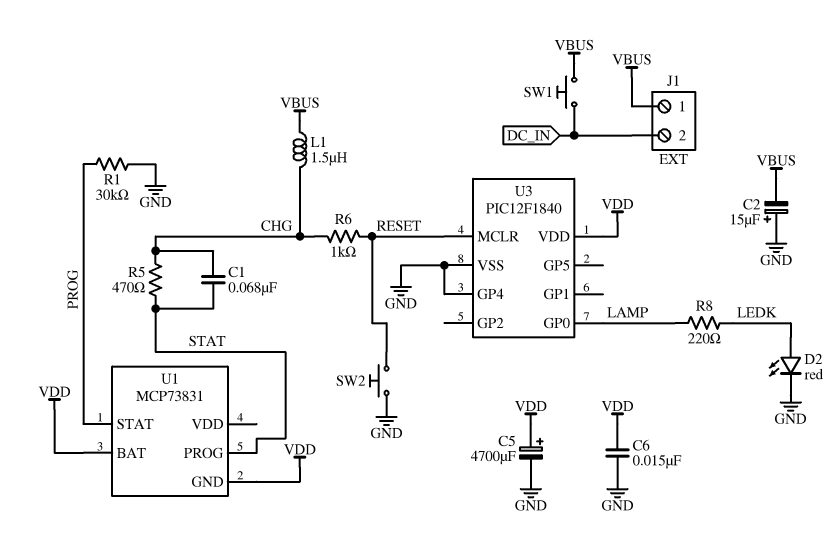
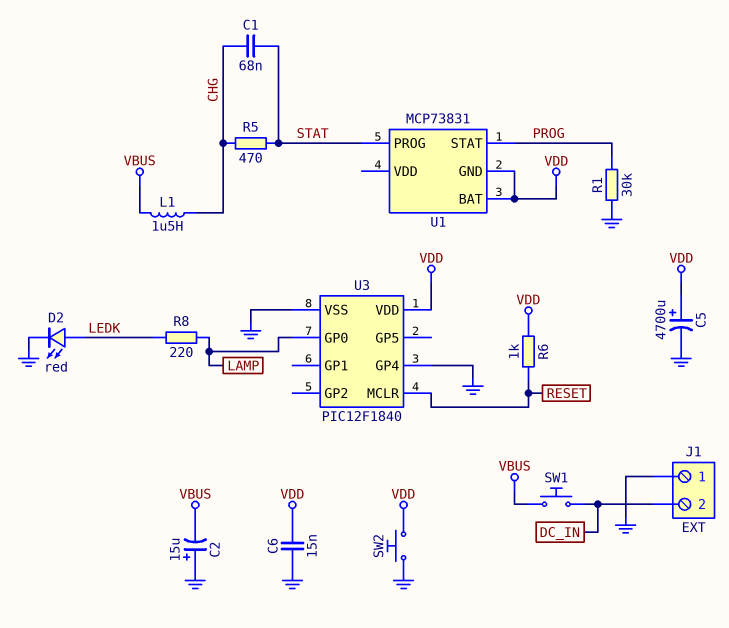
J1 pin 1: VBUS -> GND
R6: 1k (CHG, RESET) -> 1k (RESET, VDD)
SW2: button (GND, RESET) -> button (GND, VDD)

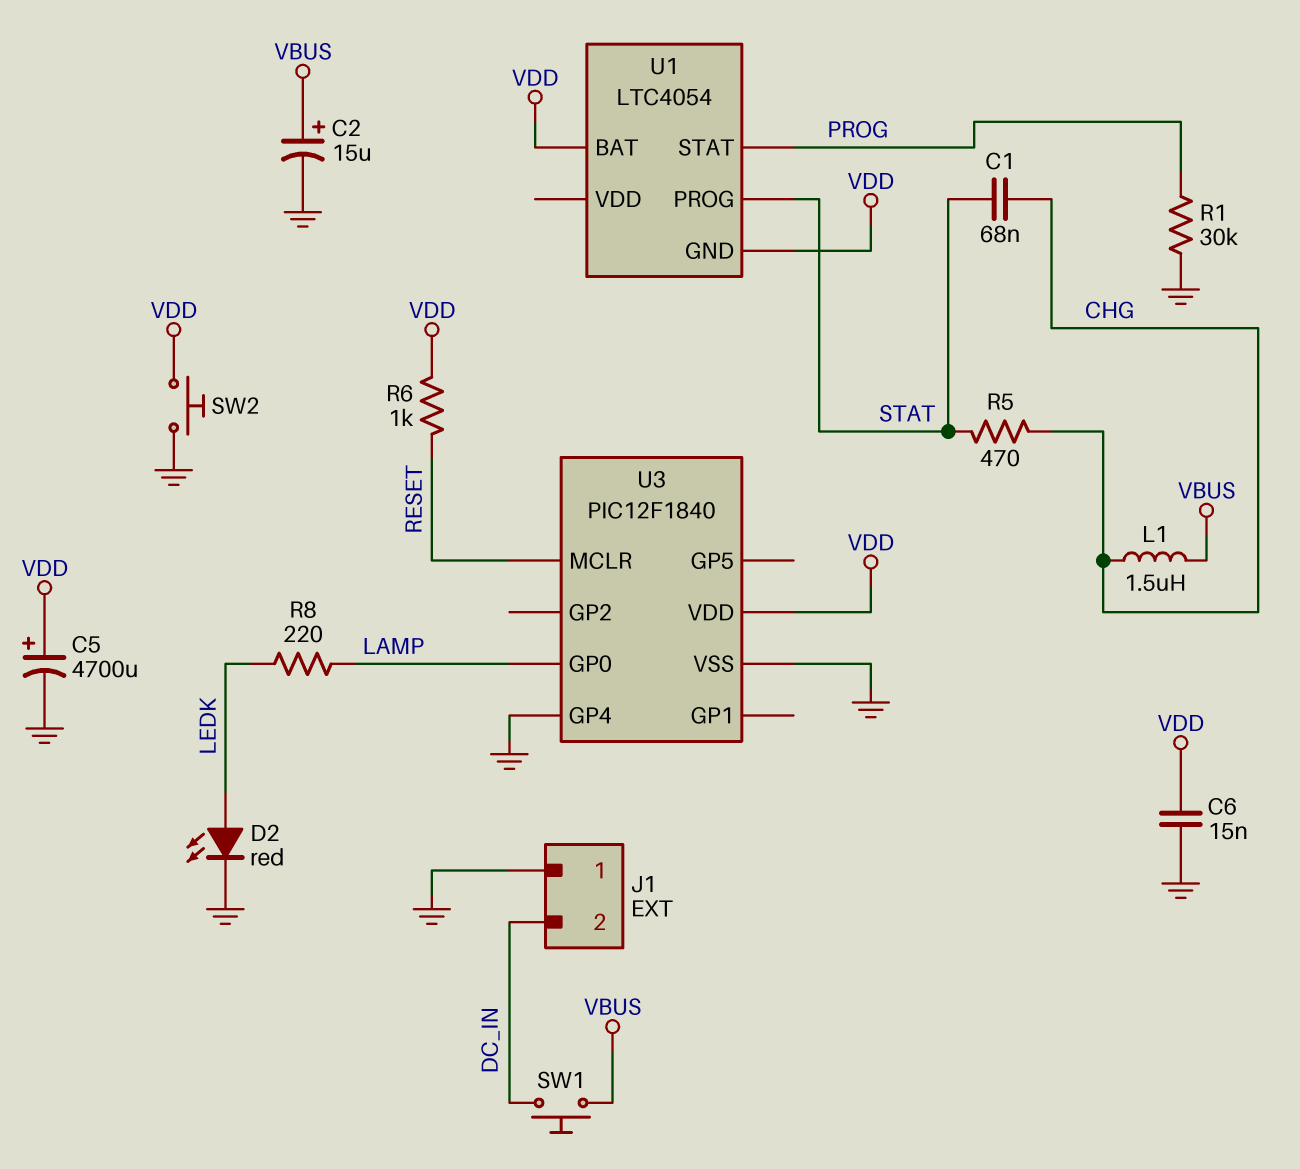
C2: 15uF (plus GND, minus VBUS) -> 15uF (plus VBUS, minus GND)
U1: MCP73831 -> LTC4054

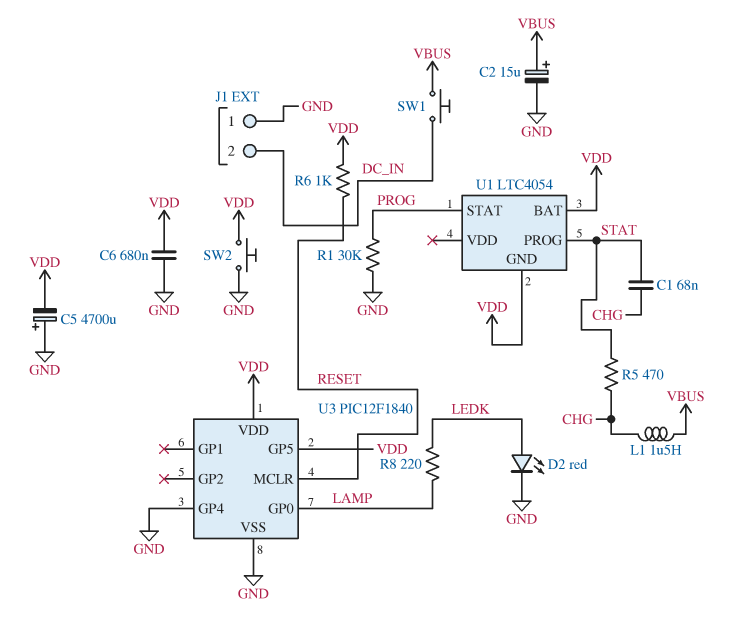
C5: 4700uF (plus VDD, minus GND) -> 4700uF (plus GND, minus VDD)
C6: 15nF (GND, VDD) -> 680nF (GND, VDD)
U3 pin GP5: none -> VDD

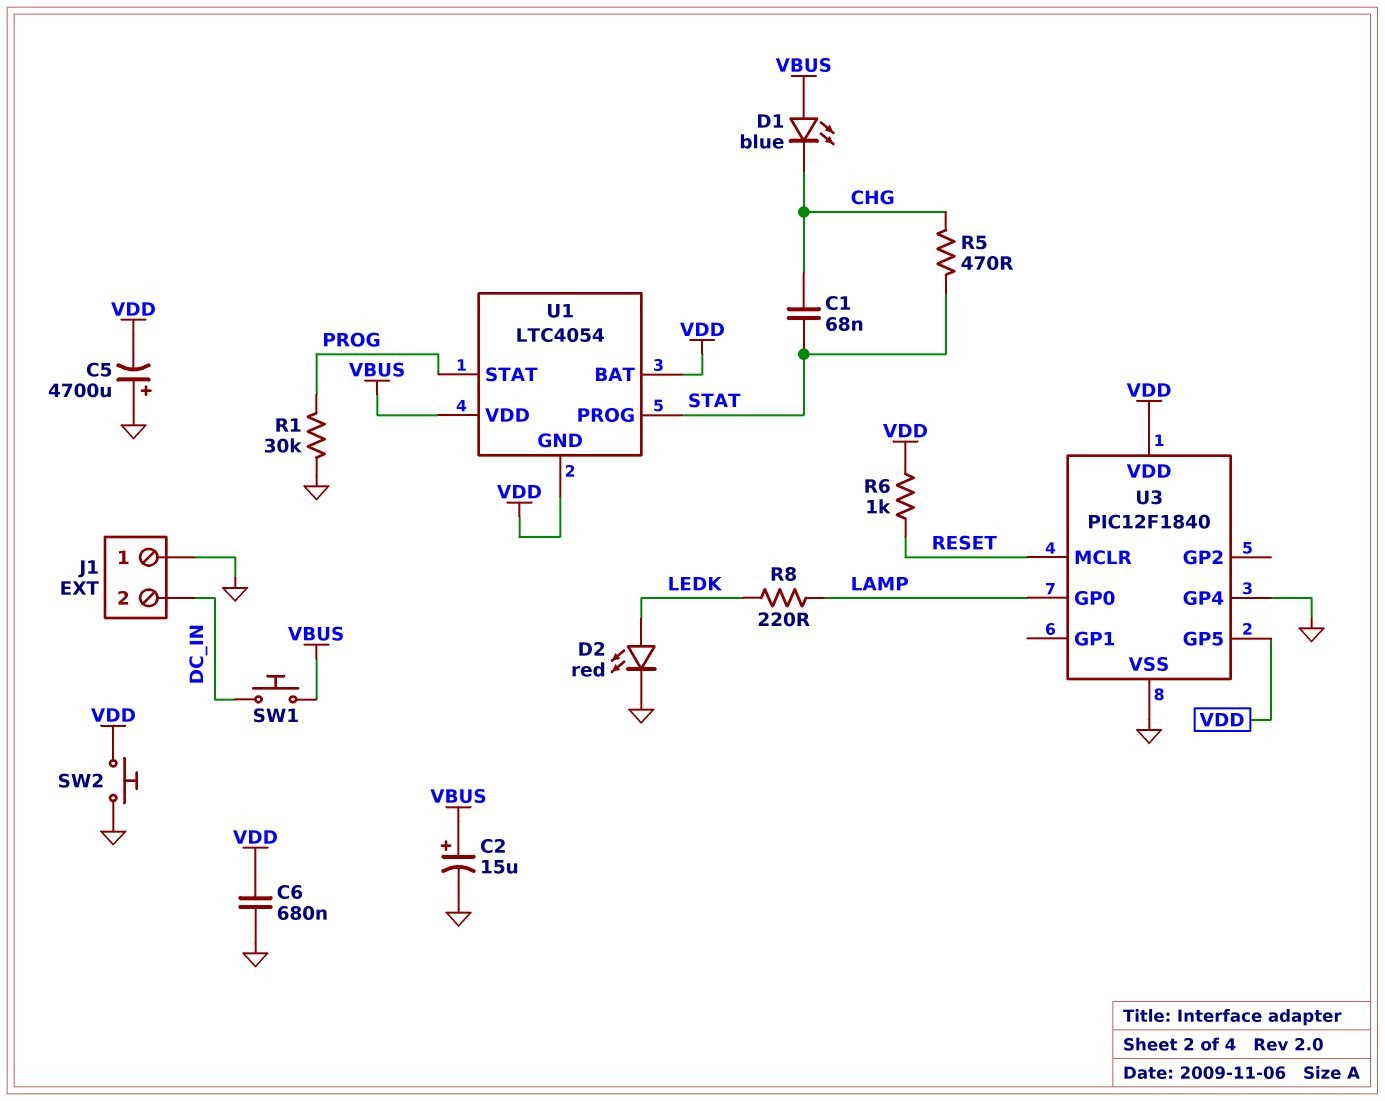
D1: none -> LED blue (A VBUS, K CHG)
L1: 1.5uH (CHG, VBUS) -> none
U1 pin VDD: none -> VBUS

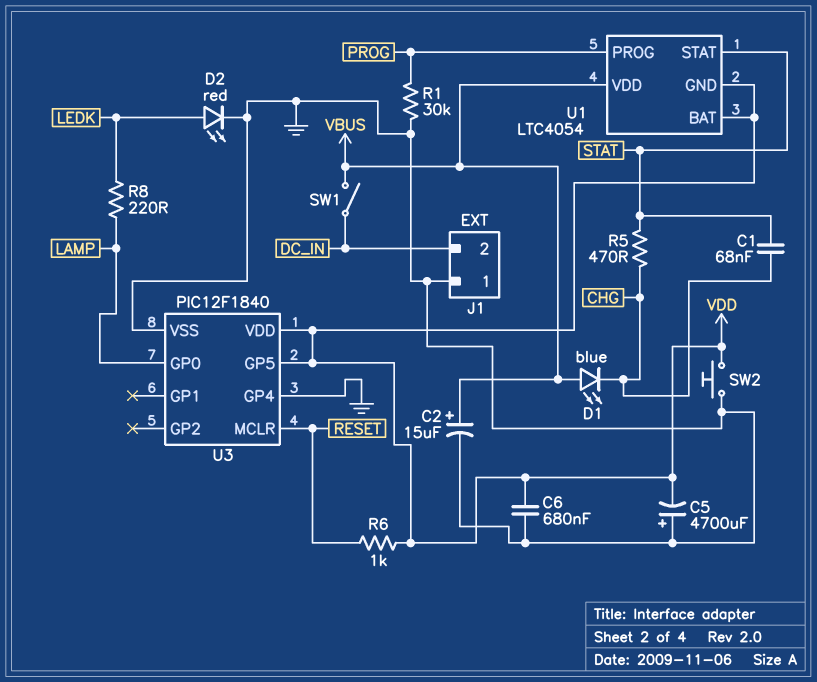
SW1: button (DC_IN, VBUS) -> switch (DC_IN, VBUS)
U1 pin PROG: STAT -> PROG
U1 pin STAT: PROG -> STAT

